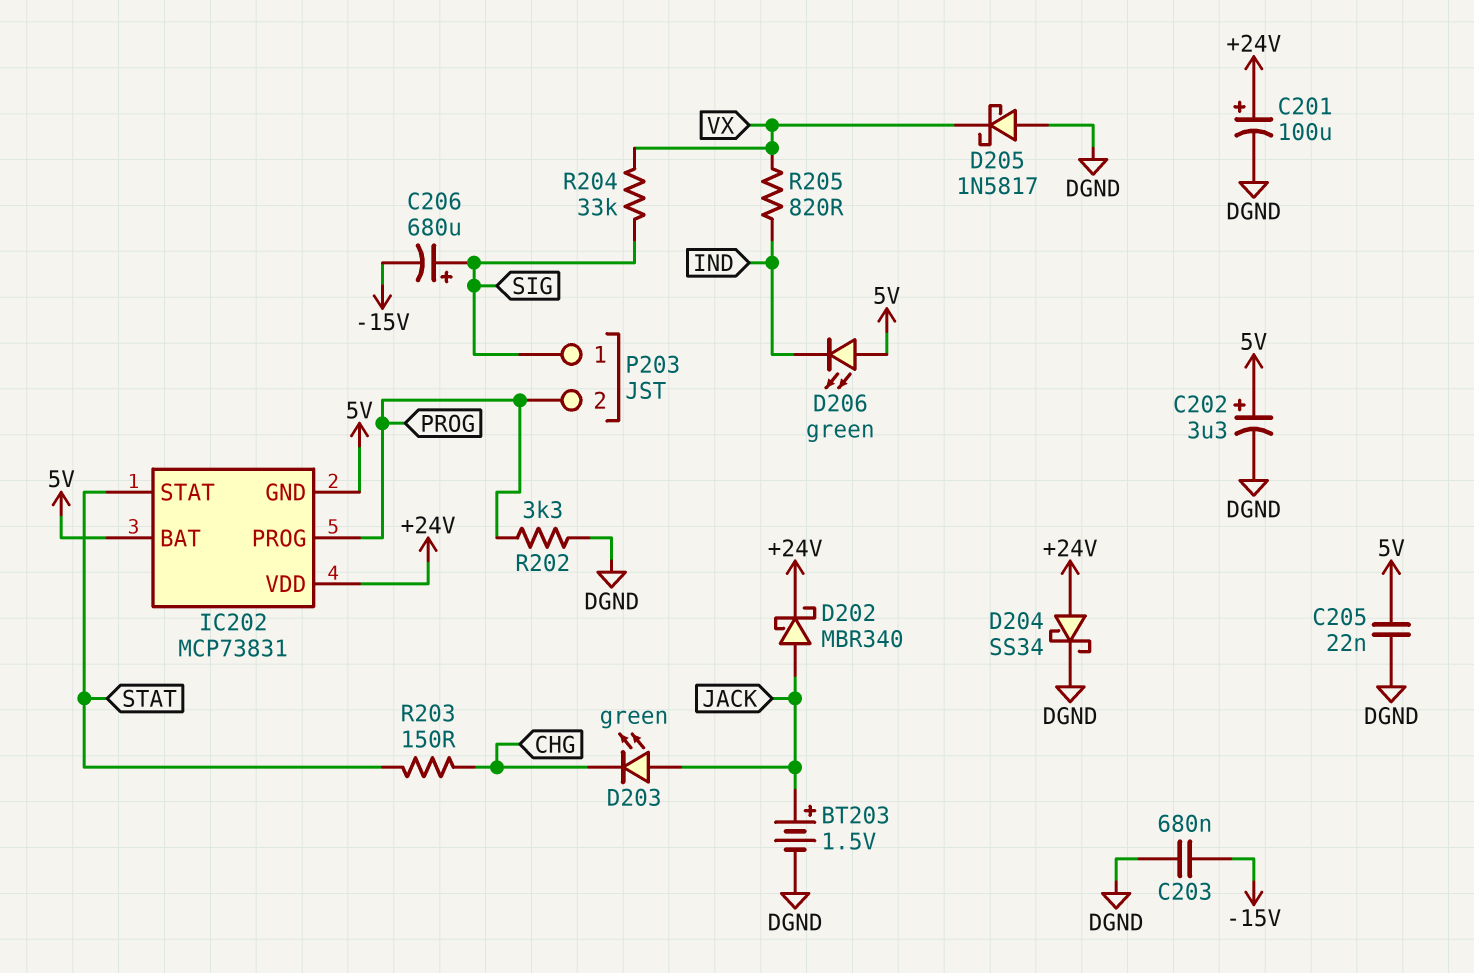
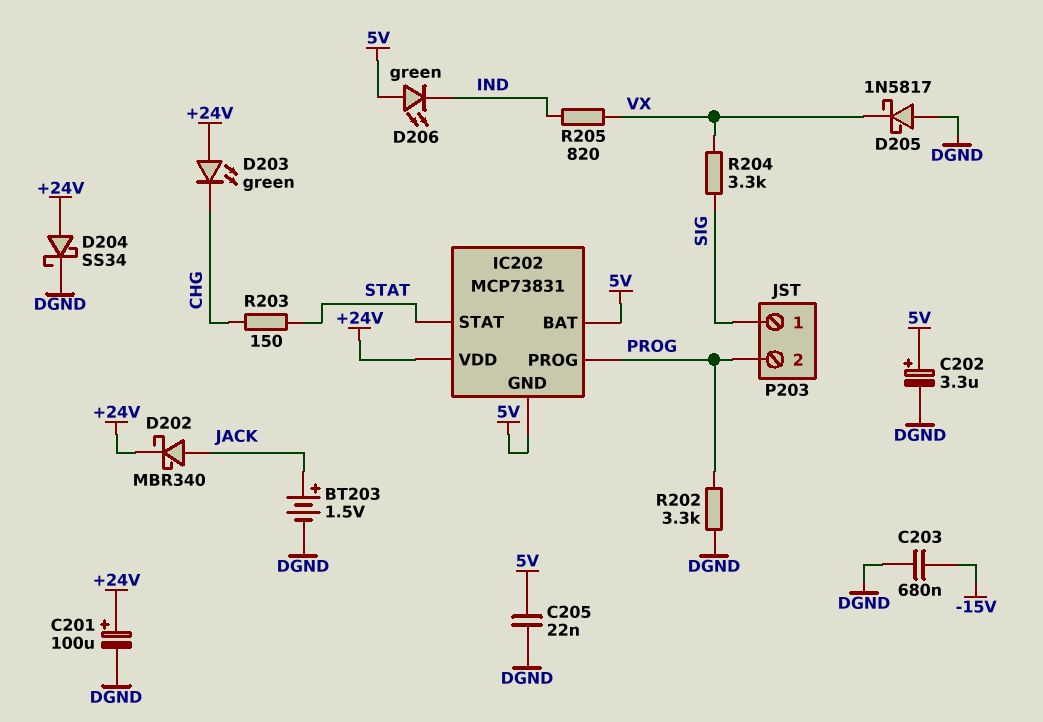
C206: 680uF (plus SIG, minus -15V) -> none
D203: LED green (A JACK, K CHG) -> LED green (A +24V, K CHG)
R204: 33k (SIG, VX) -> 3.3k (SIG, VX)

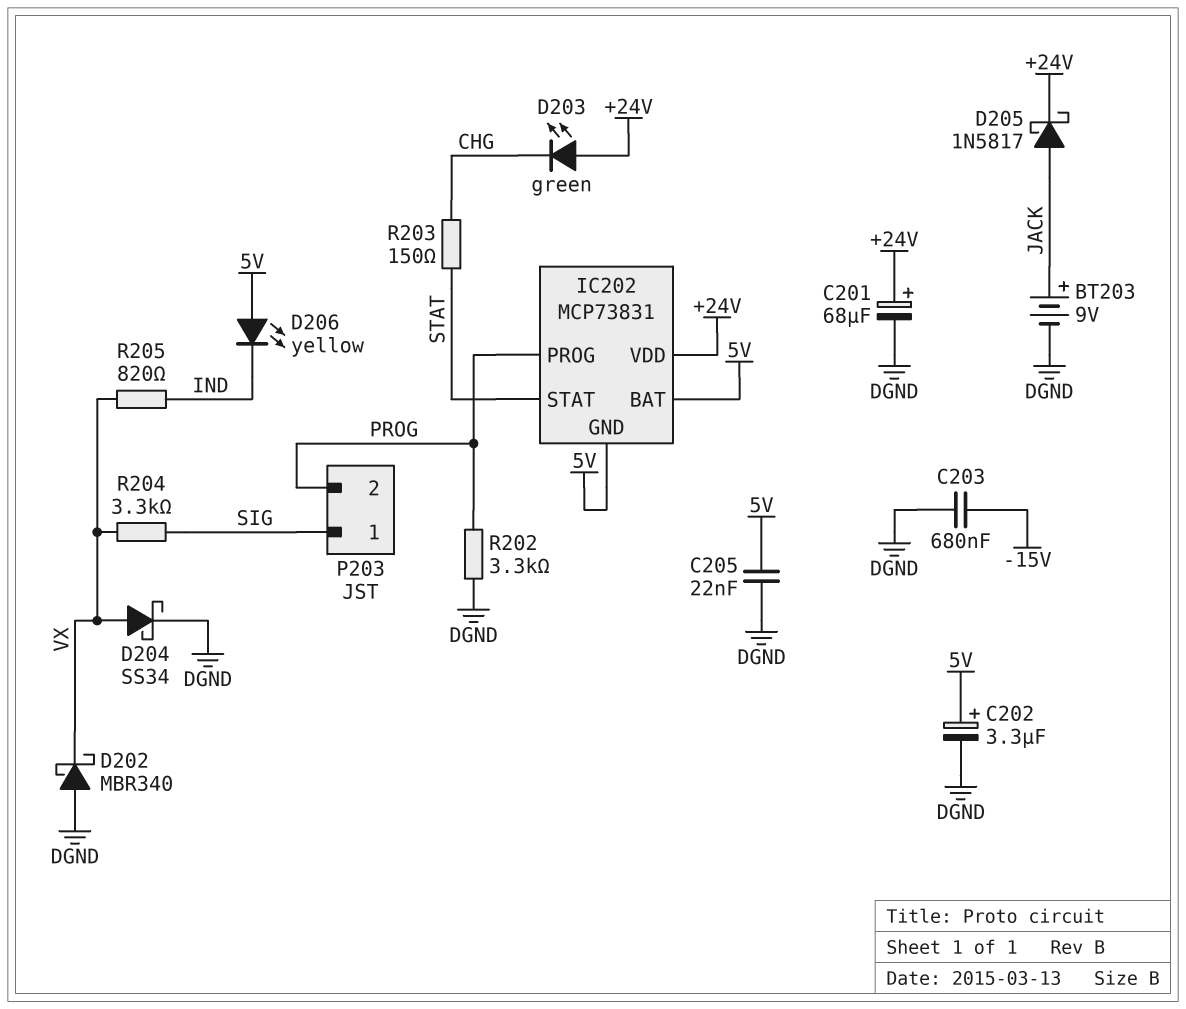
BT203: 1.5V (plus JACK, minus DGND) -> 9V (plus JACK, minus DGND)
C201: 100uF (plus +24V, minus DGND) -> 68uF (plus +24V, minus DGND)
D202: schottky MBR340 (A JACK, K +24V) -> schottky MBR340 (A DGND, K VX)
D204: schottky SS34 (A +24V, K DGND) -> schottky SS34 (A VX, K DGND)
D205: schottky 1N5817 (A DGND, K VX) -> schottky 1N5817 (A JACK, K +24V)
D206: LED green (A 5V, K IND) -> LED yellow (A 5V, K IND)

